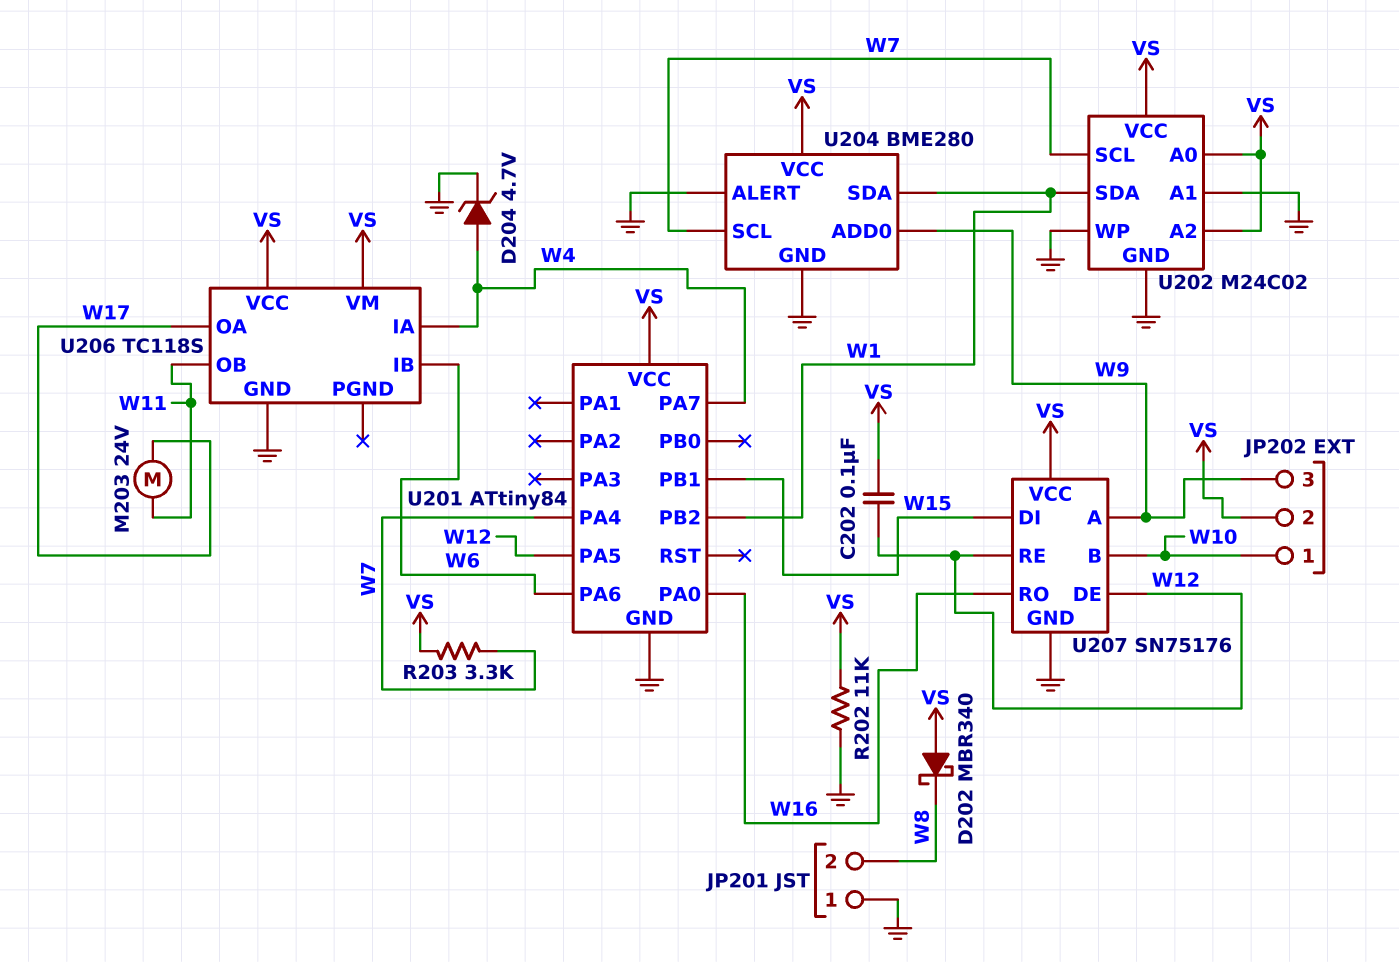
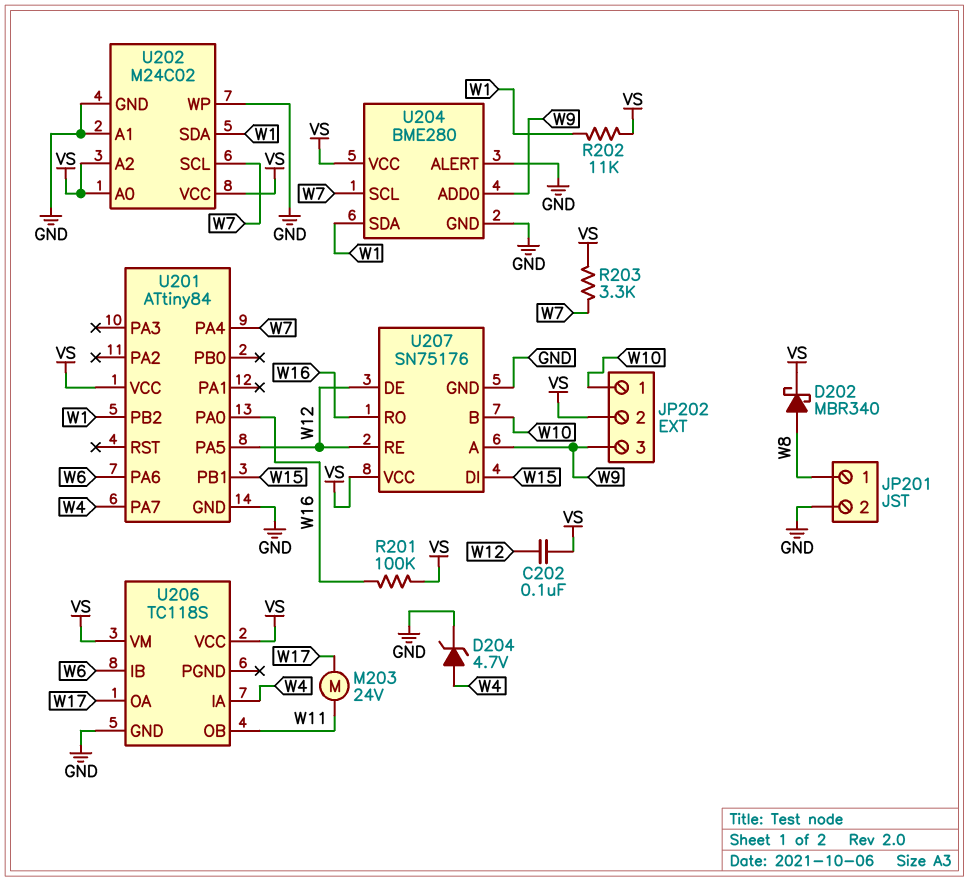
D202: schottky MBR340 (A VS, K W8) -> schottky MBR340 (A W8, K VS)
JP201 pin 1: GND -> W8
JP201 pin 2: W8 -> GND
R201: none -> 100k (VS, W16)
R202: 11k (GND, VS) -> 11k (VS, W1)

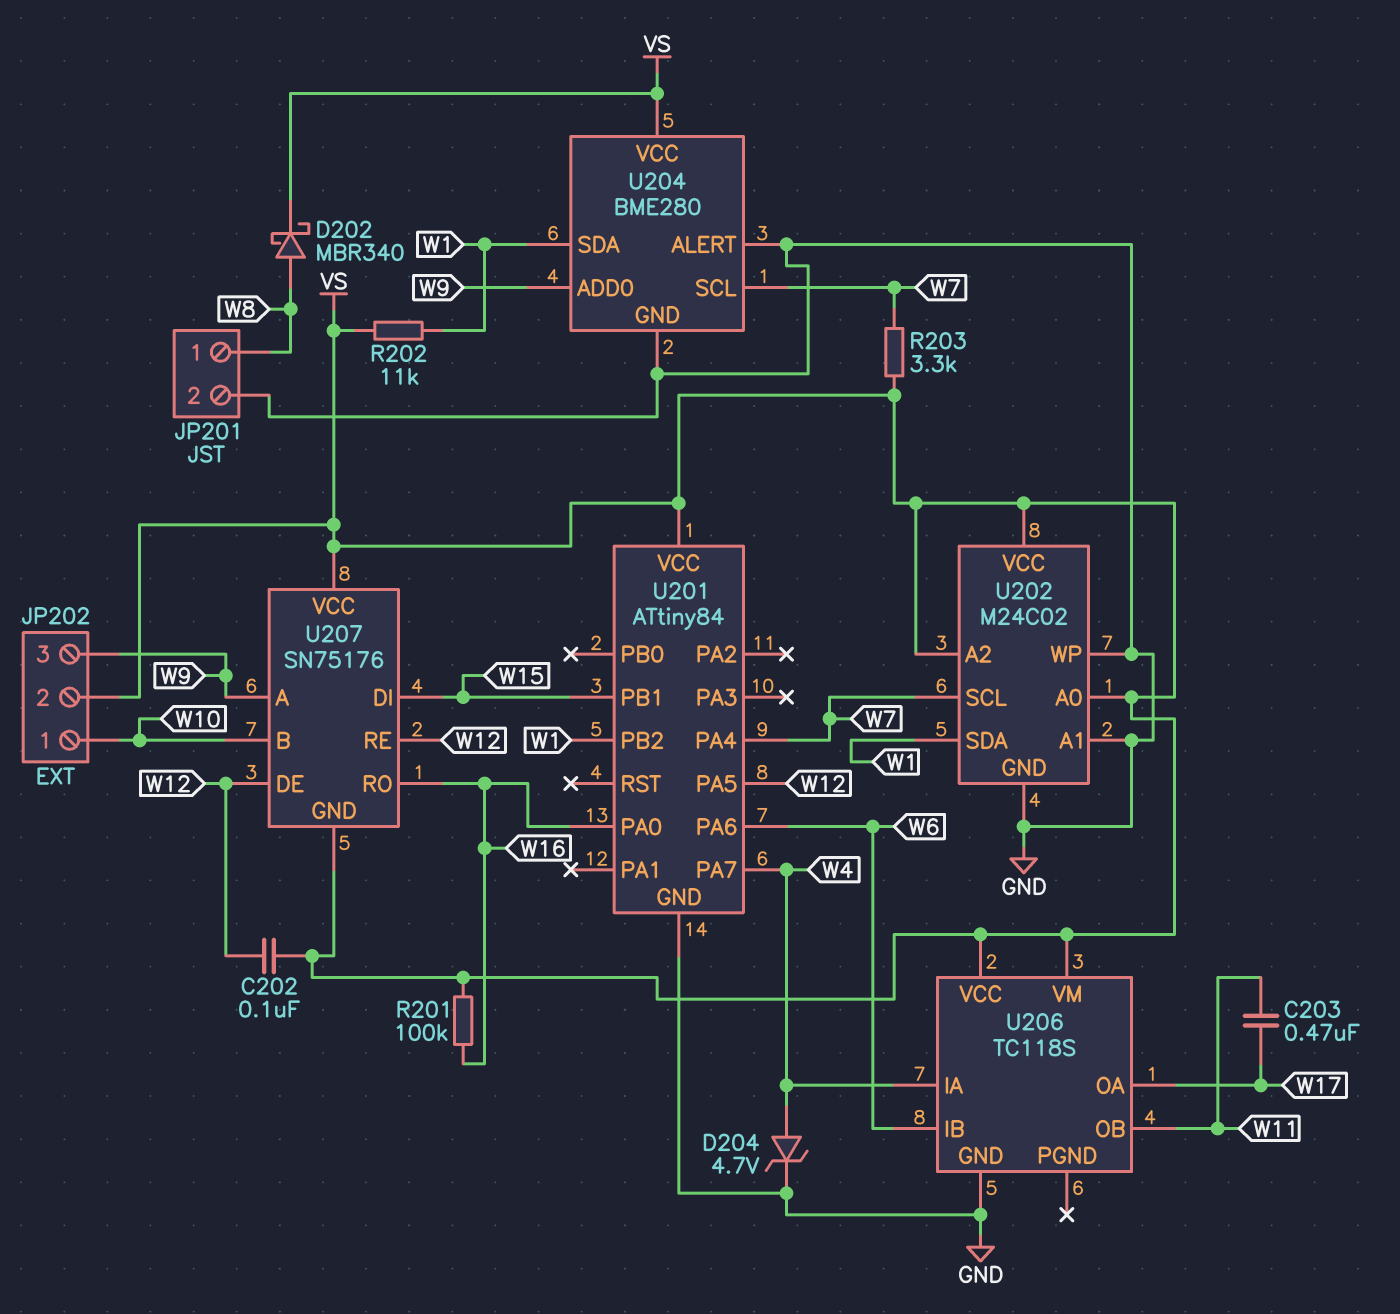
C203: none -> 470nF (W11, W17)
M203: motor 24V (W11, W17) -> none
U207 pin GND: GND -> VS

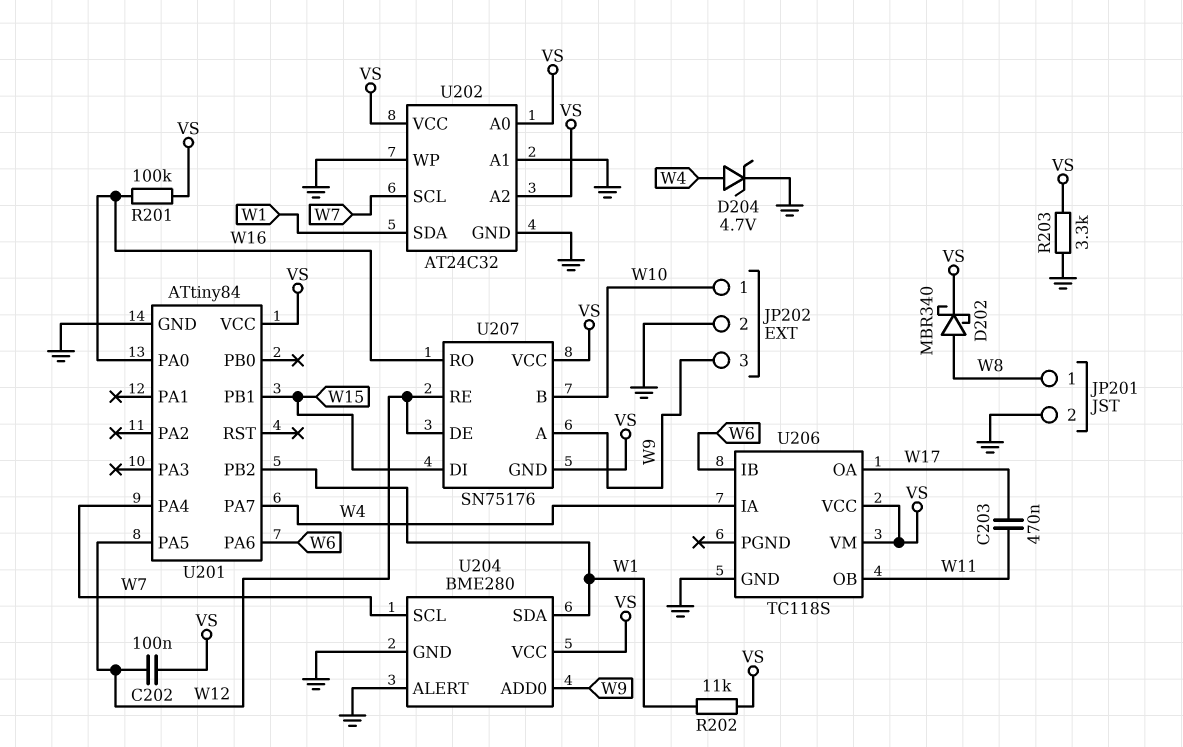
JP202 pin 2: VS -> GND
R203: 3.3k (VS, W7) -> 3.3k (GND, VS)
U202: M24C02 -> AT24C32

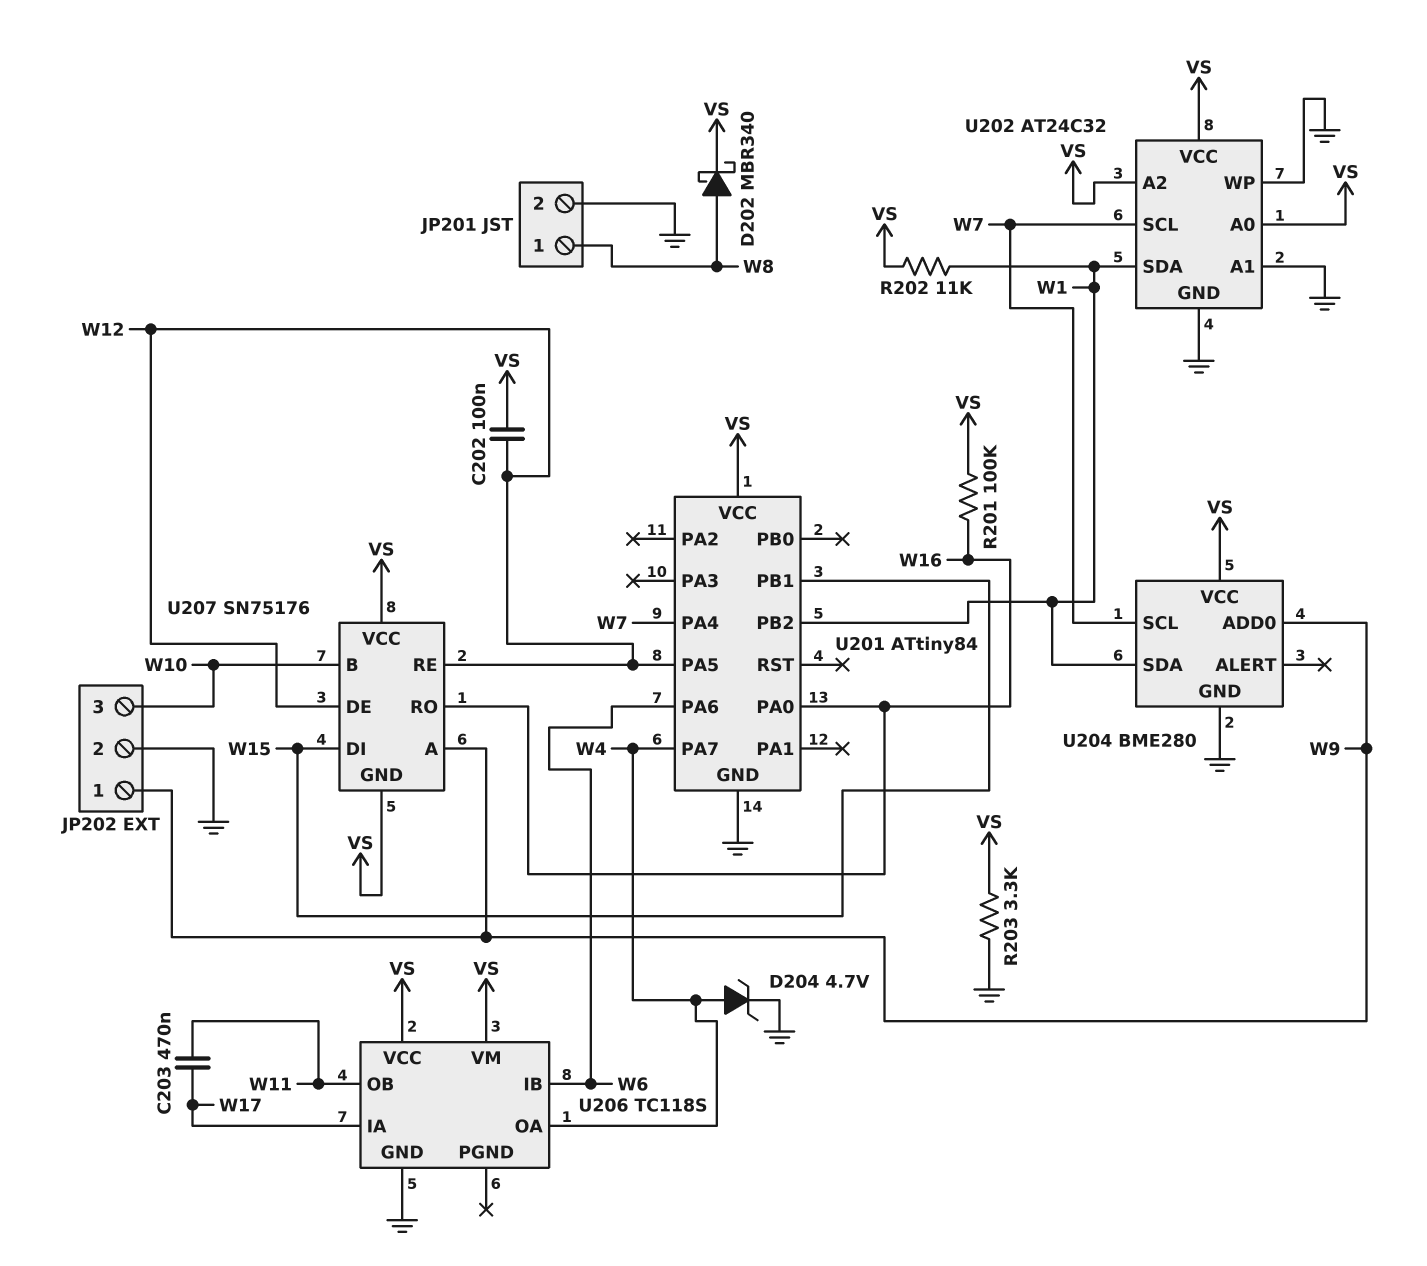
JP202 pin 1: W10 -> W9
JP202 pin 3: W9 -> W10
U204 pin ALERT: GND -> none
U206 pin IA: W4 -> W17
U206 pin OA: W17 -> W4

